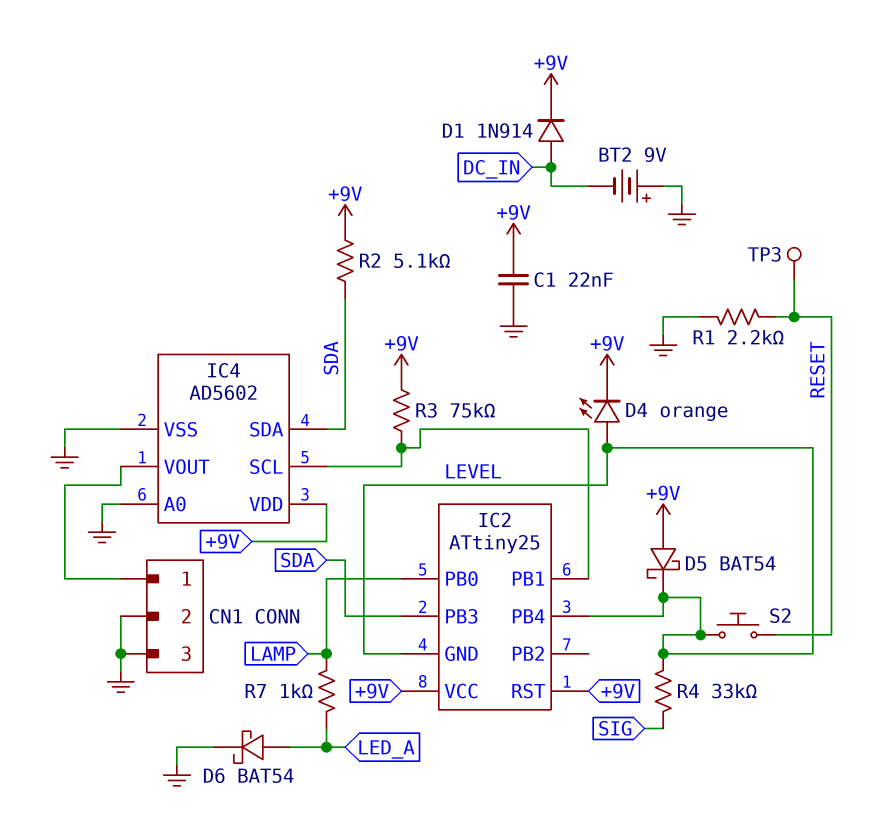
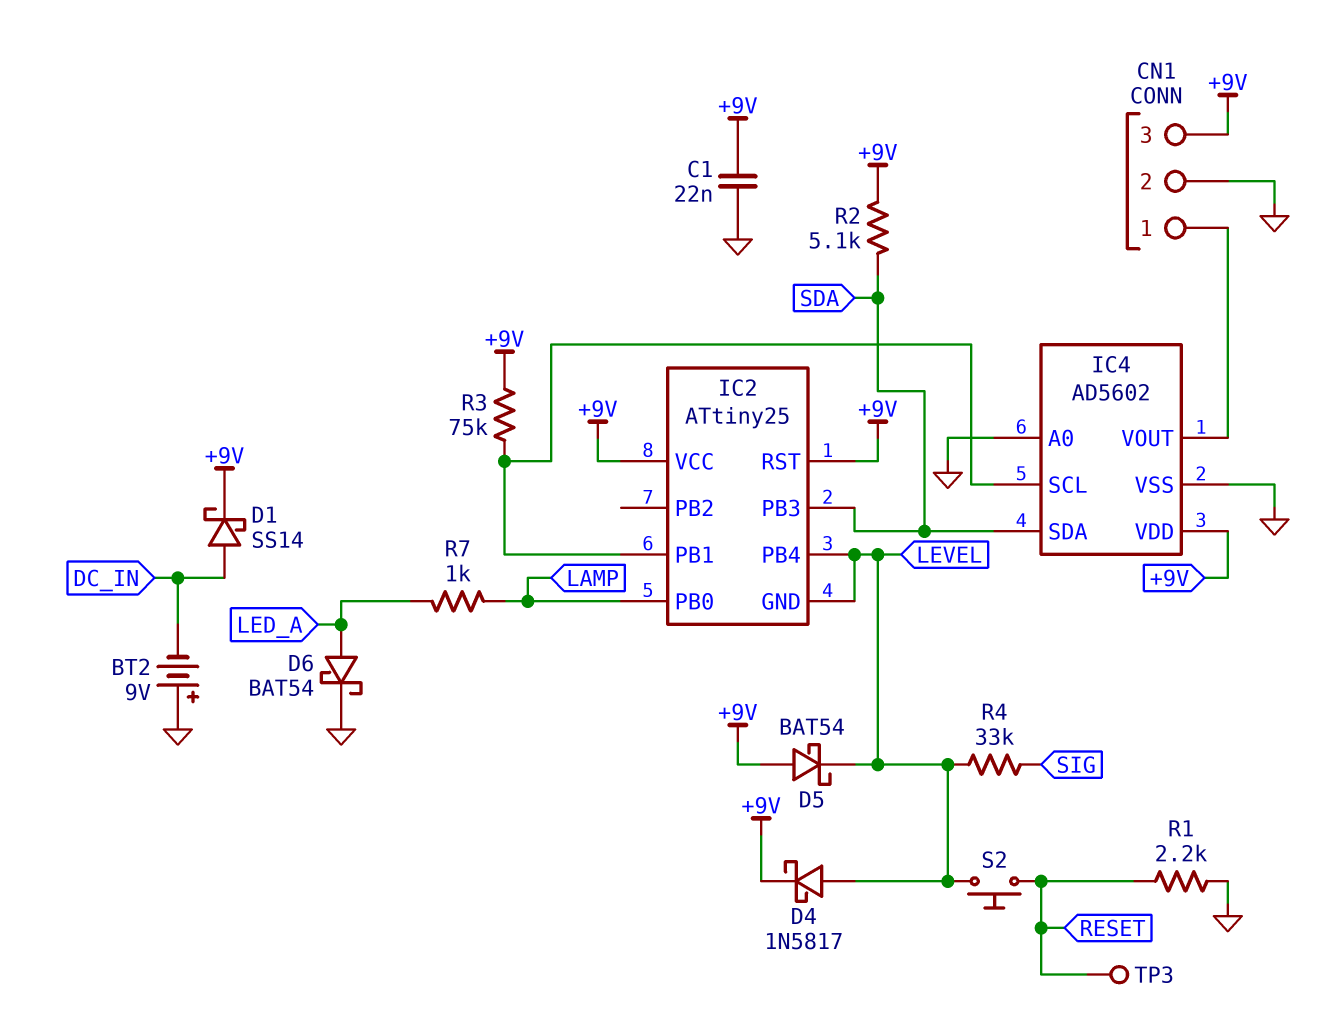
CN1 pin 3: GND -> +9V
D1: diode 1N914 (A DC_IN, K +9V) -> schottky SS14 (A DC_IN, K +9V)
D4: LED orange (A LEVEL, K +9V) -> schottky 1N5817 (A LEVEL, K +9V)

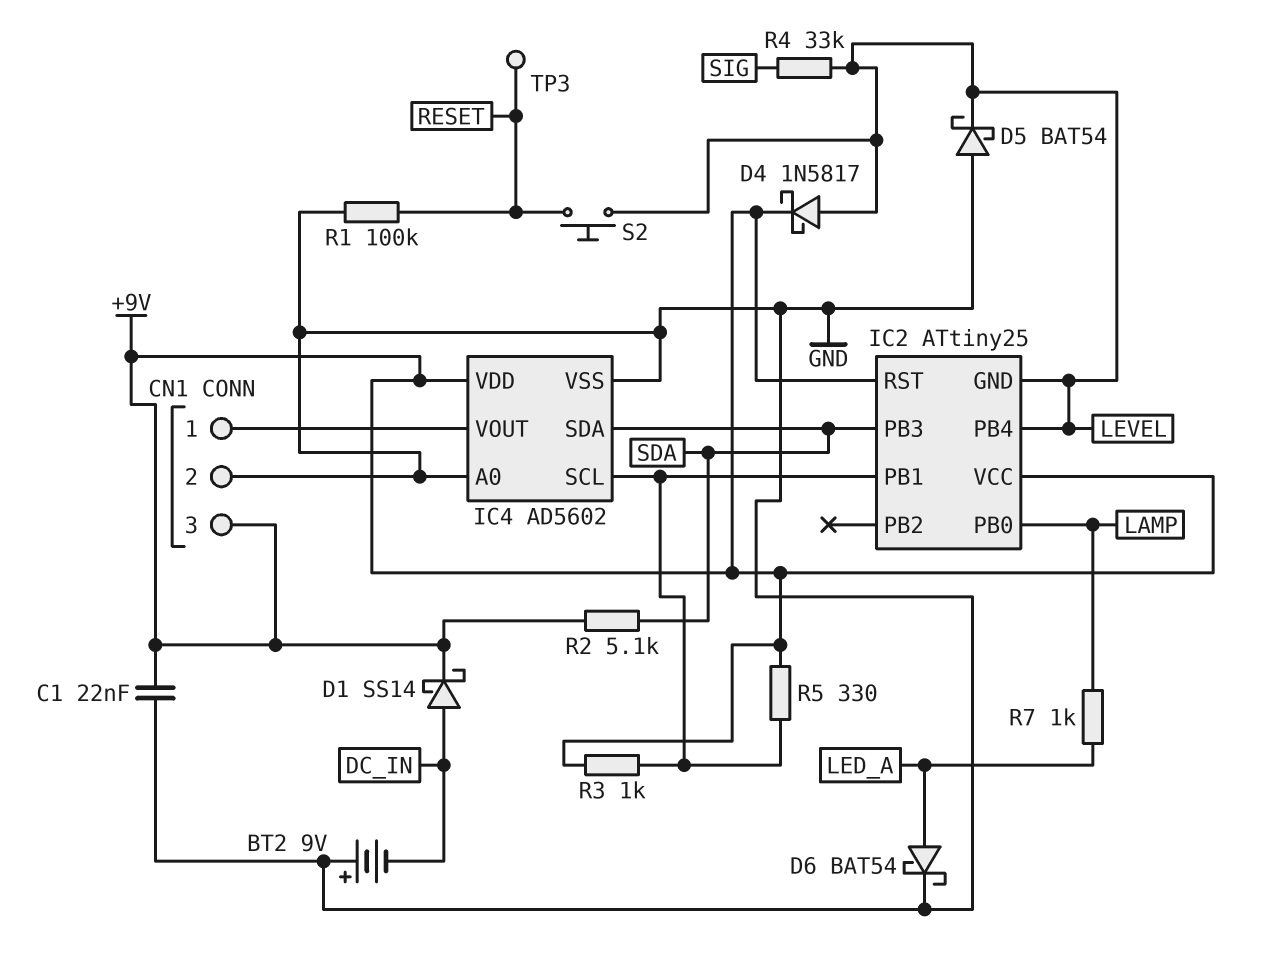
D5: schottky BAT54 (A +9V, K LEVEL) -> schottky BAT54 (A GND, K LEVEL)
R1: 2.2k (GND, RESET) -> 100k (GND, RESET)
R3: 75k (+9V, IC2/PB1) -> 1k (+9V, IC2/PB1)
R5: none -> 330 (+9V, IC2/PB1)

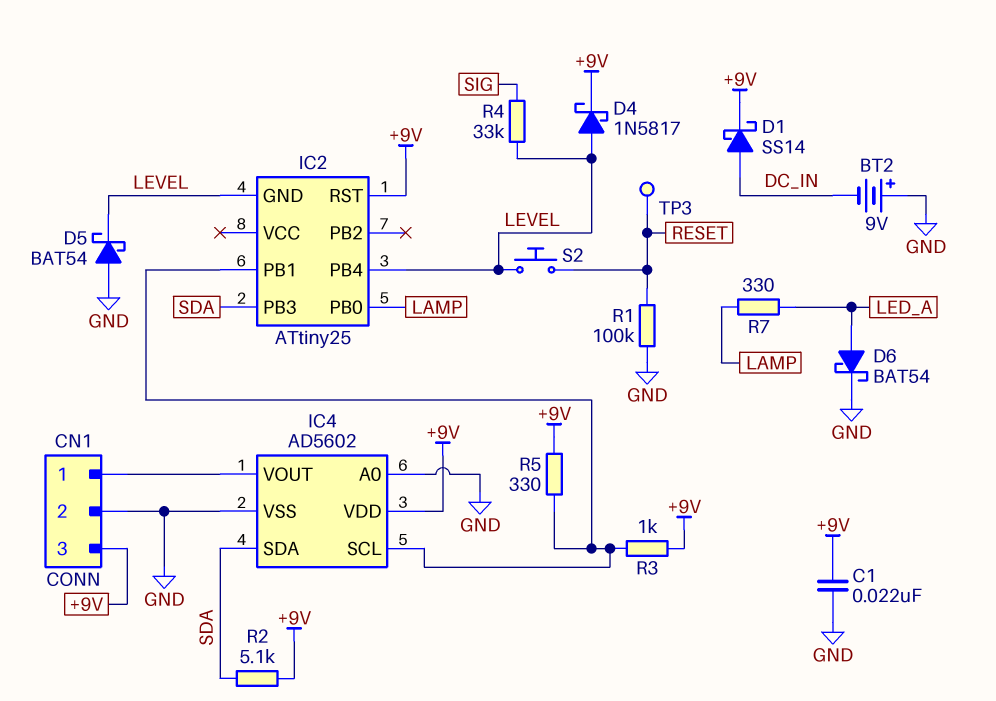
IC2 pin VCC: +9V -> none
R7: 1k (LAMP, LED_A) -> 330 (LAMP, LED_A)

